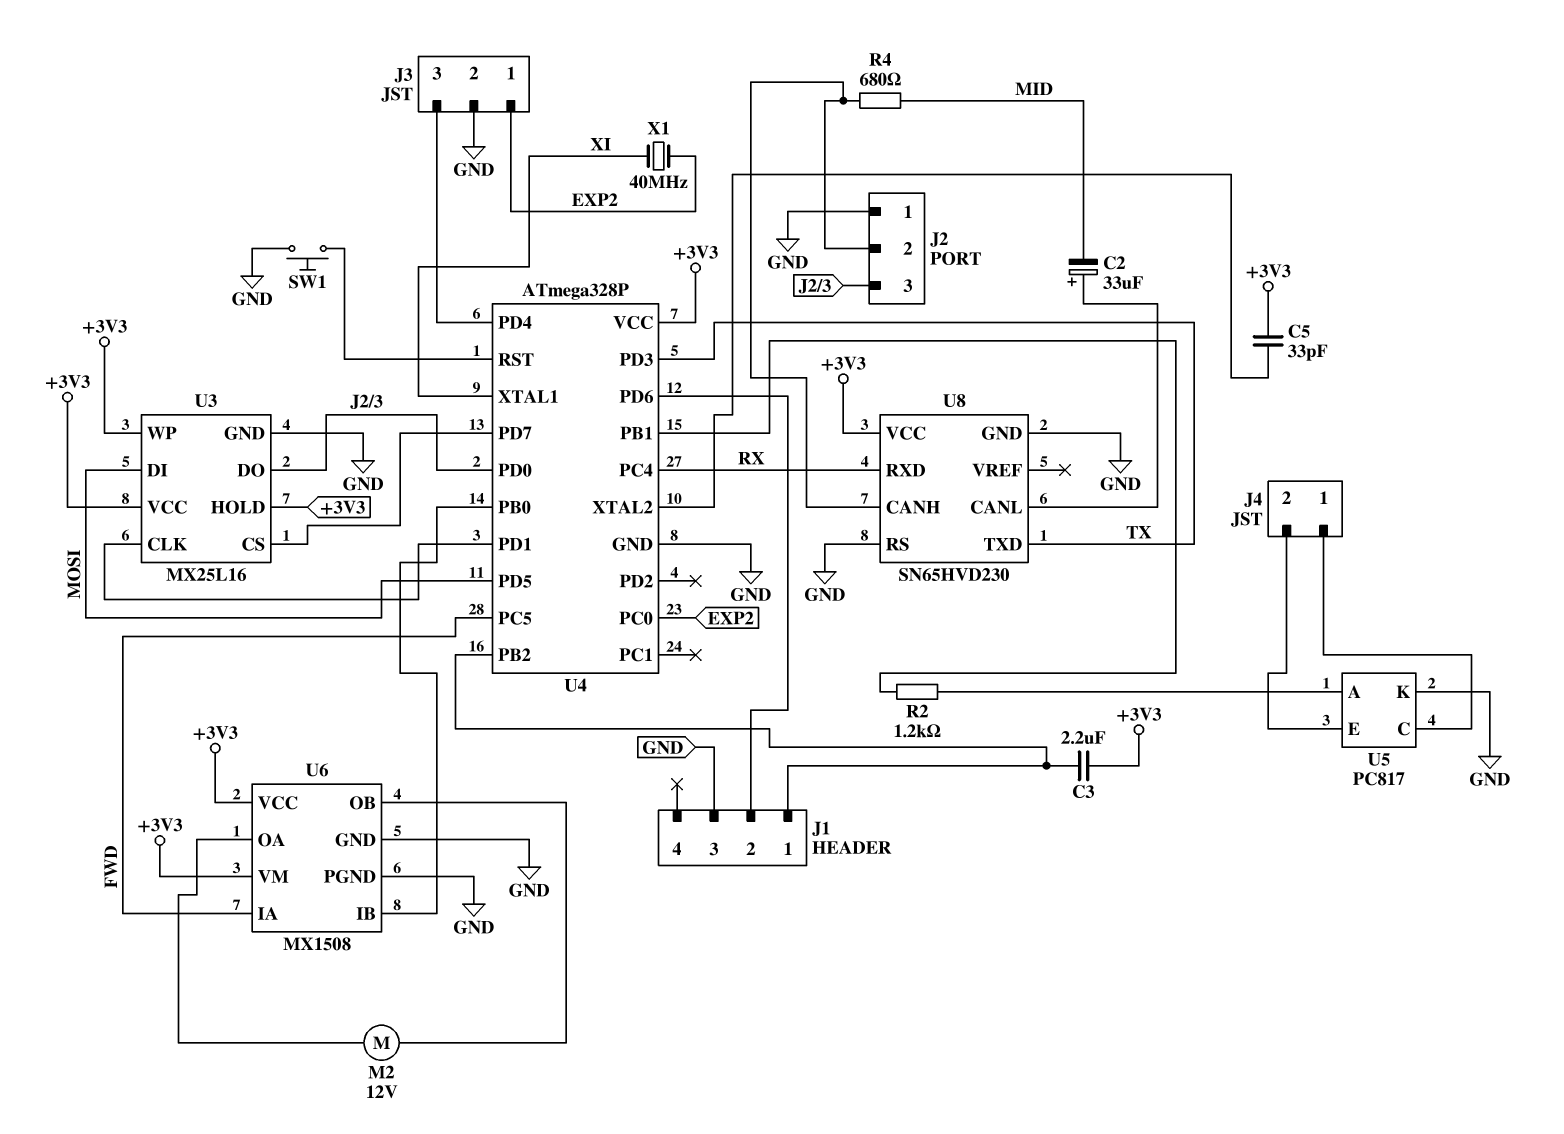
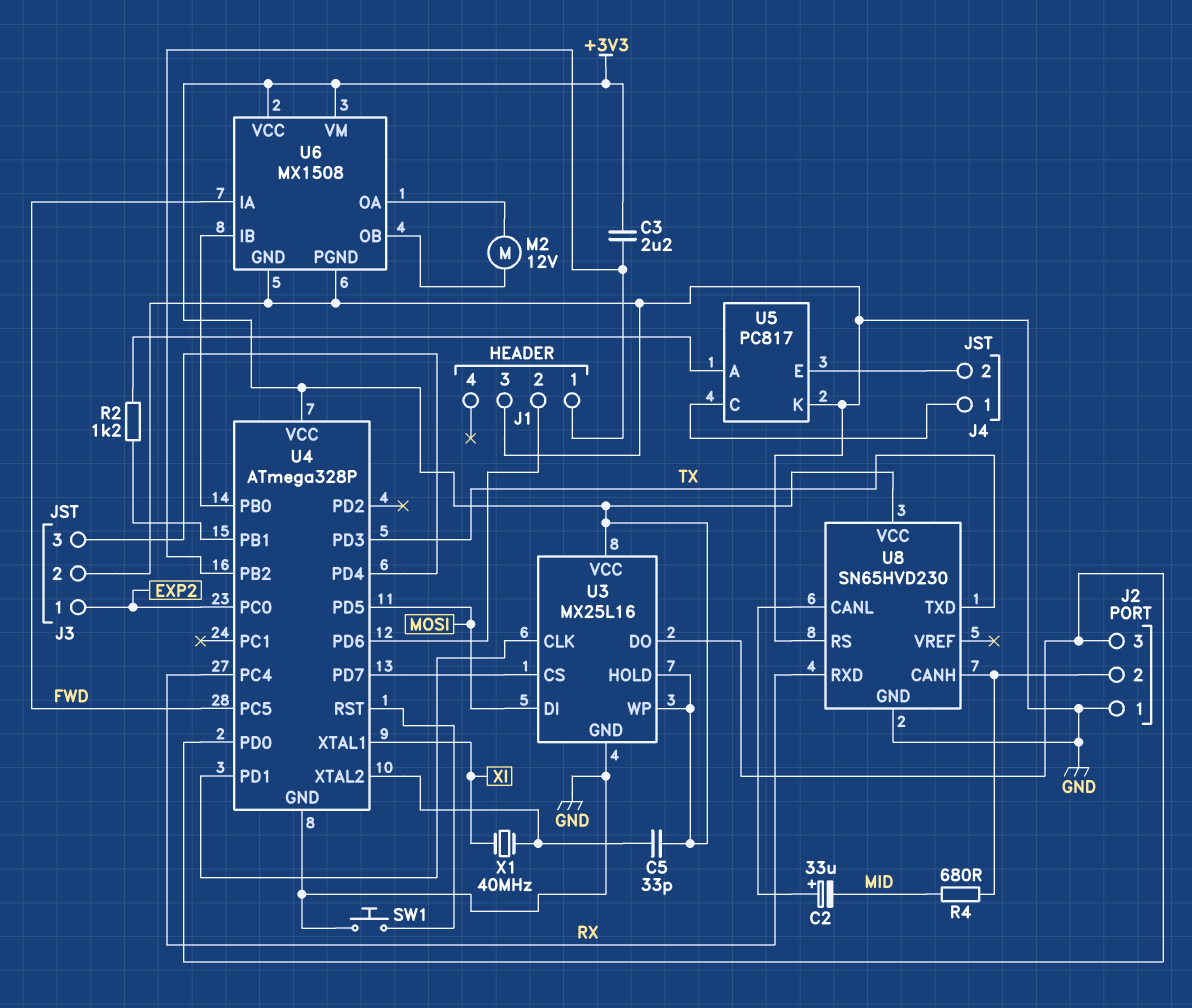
X1: 40MHz (EXP2, XI) -> 40MHz (U4/XTAL2, XI)

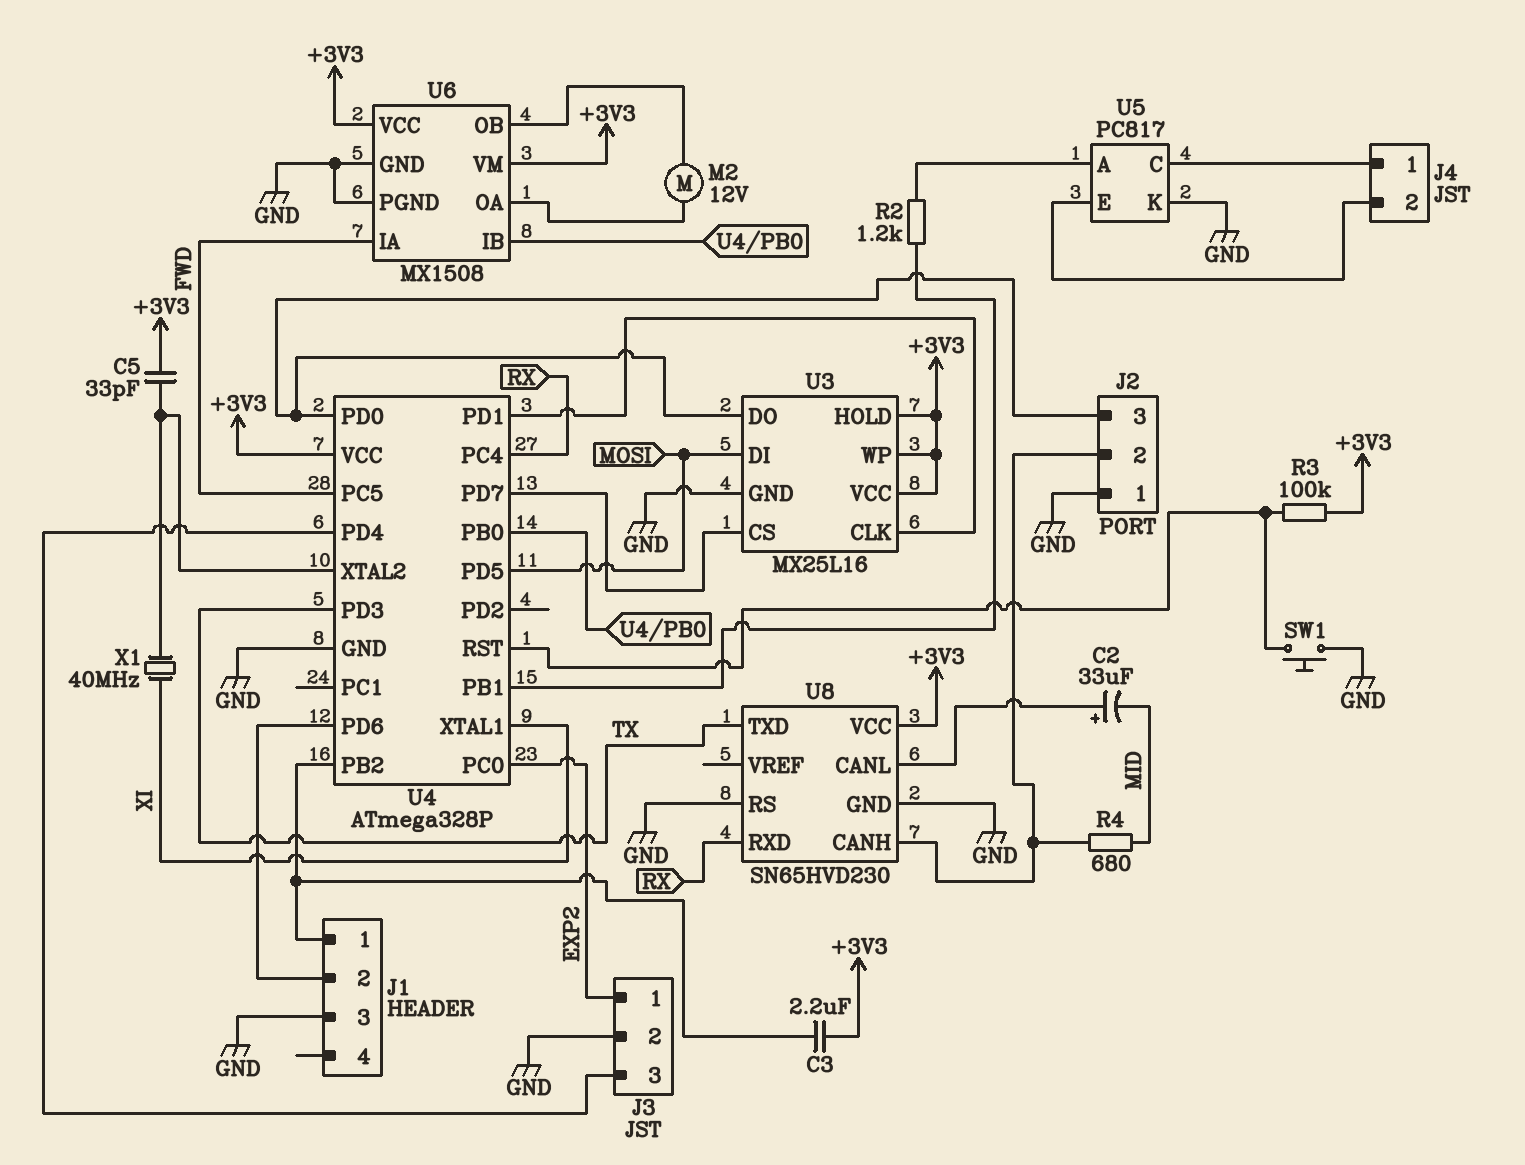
R3: none -> 100k (+3V3, U4/RST)

